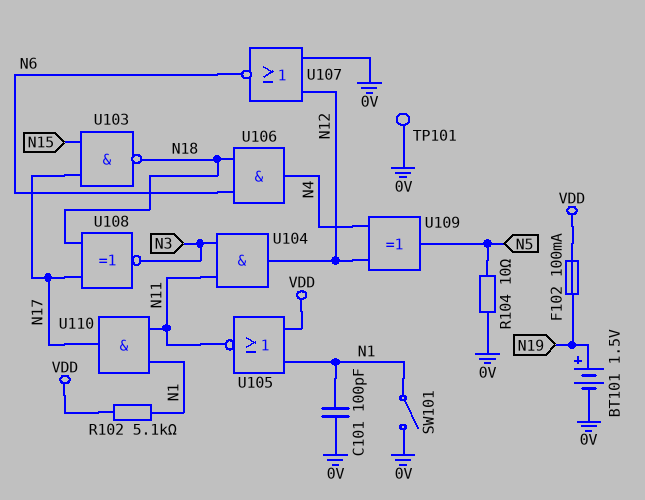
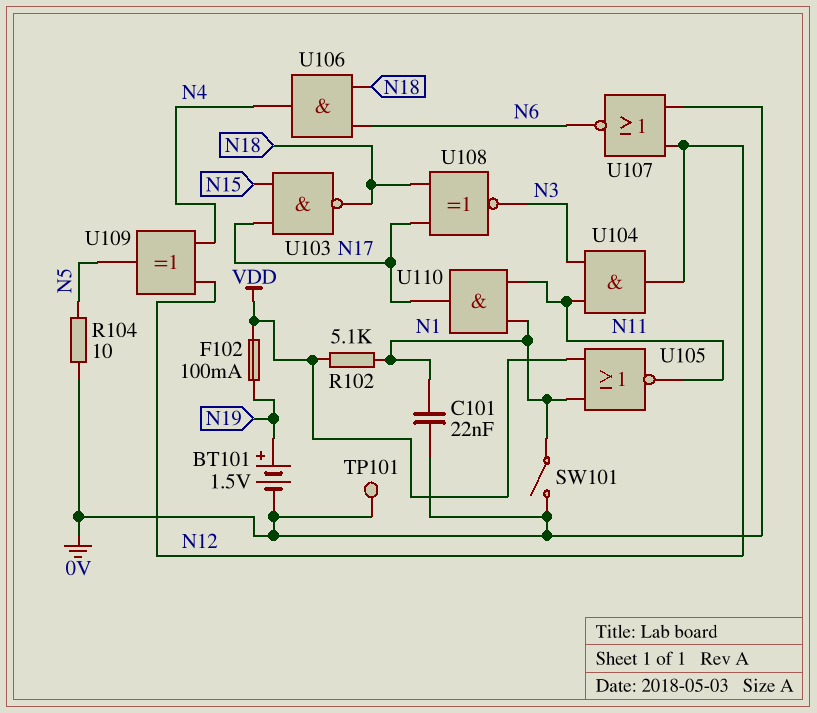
C101: 100pF (0V, N1) -> 22nF (0V, N1)

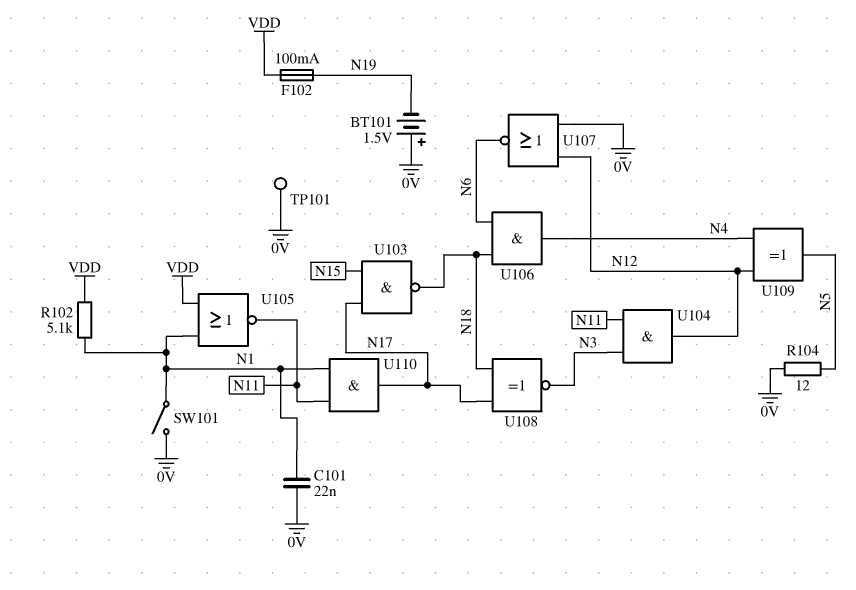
BT101: 1.5V (plus N19, minus 0V) -> 1.5V (plus 0V, minus N19)
R104: 10 (0V, N5) -> 12 (0V, N5)

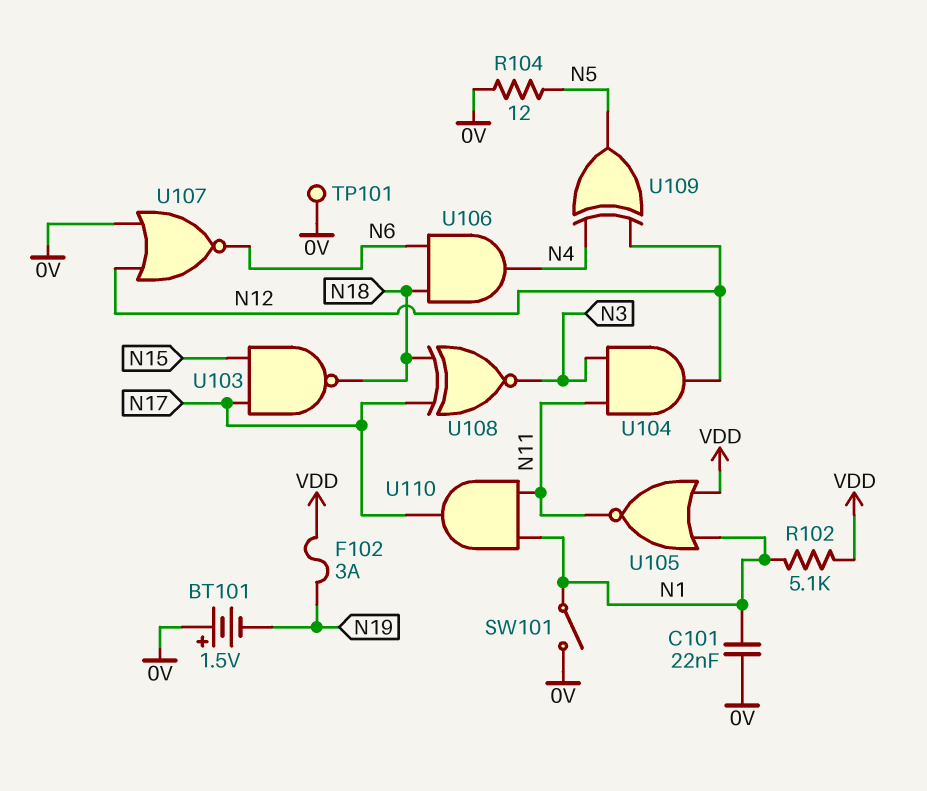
F102: 100mA (N19, VDD) -> 3A (N19, VDD)

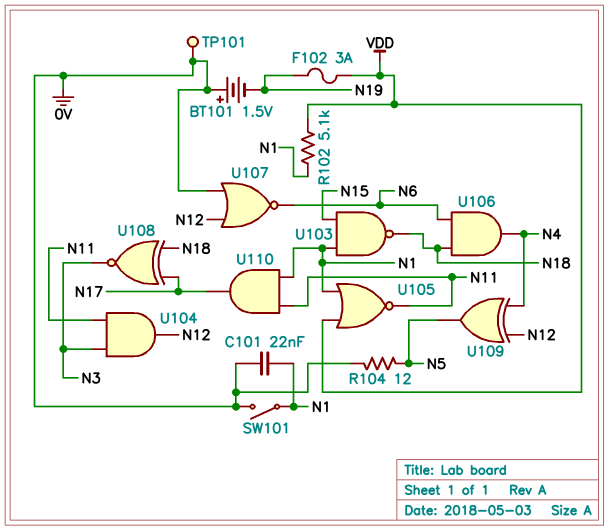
U103: NAND (in N15, in N17, out N18) -> NAND (in N1, in N15, out N18)

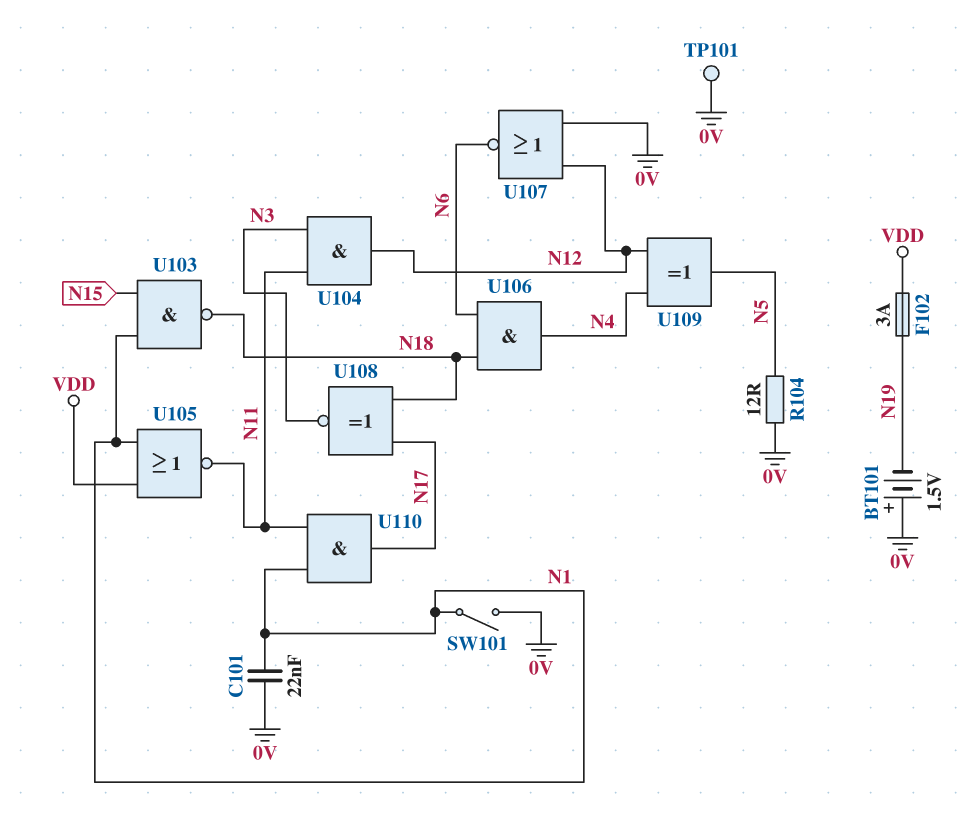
R102: 5.1k (N1, VDD) -> none

